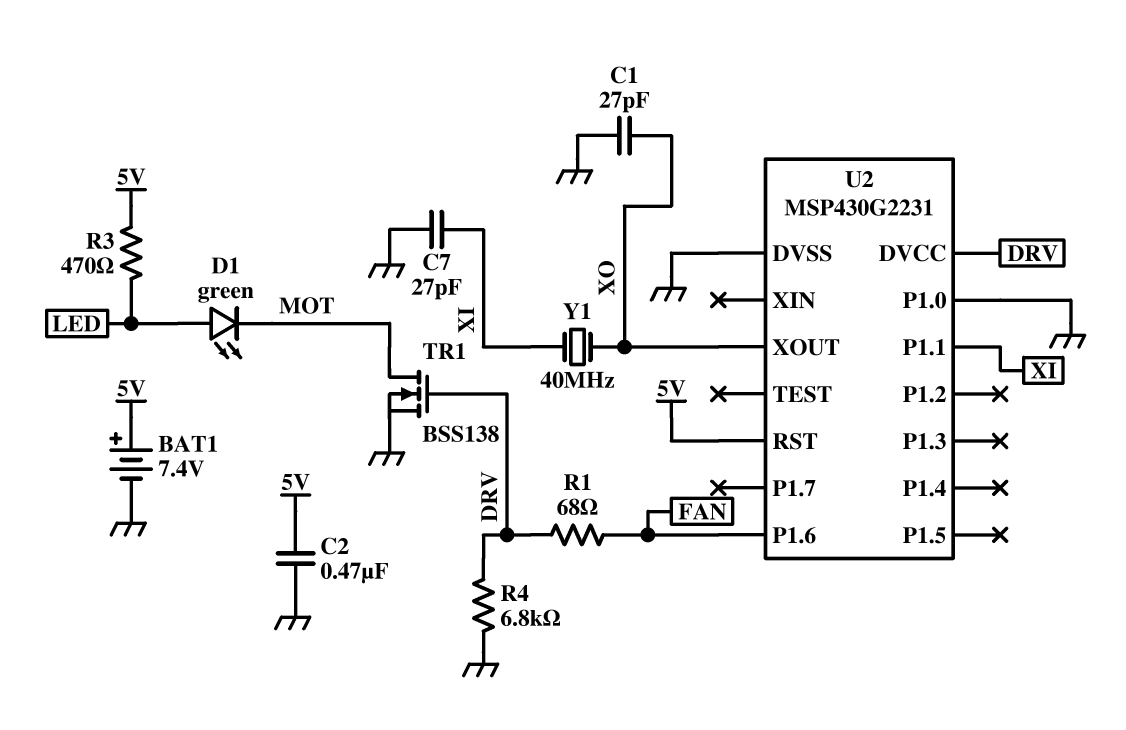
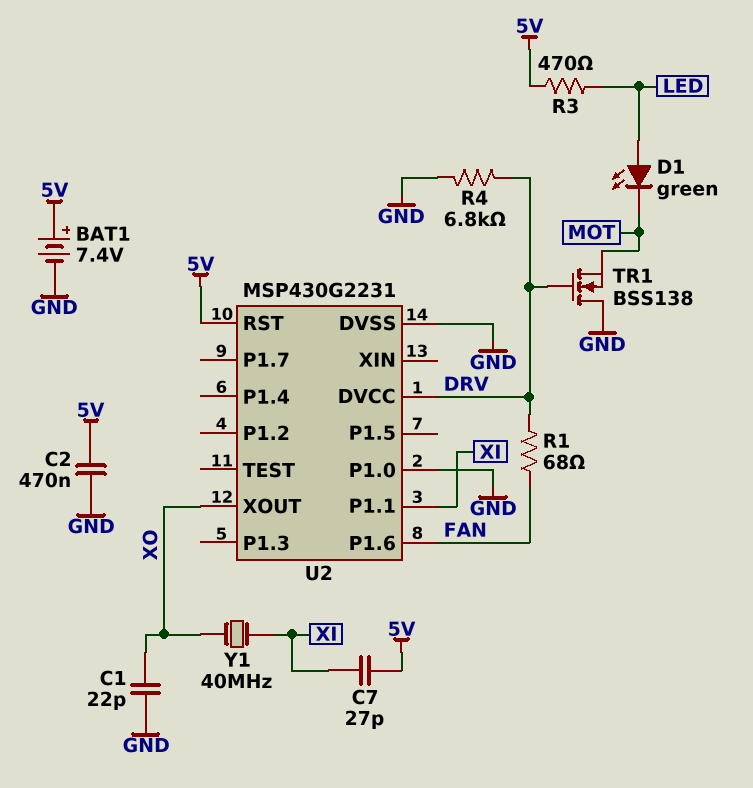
C1: 27pF (GND, XO) -> 22pF (GND, XO)
C7: 27pF (GND, XI) -> 27pF (5V, XI)
TR1: NMOS BSS138 (G DRV, D MOT, S GND) -> NMOS BSS138 (G DRV, D GND, S MOT)

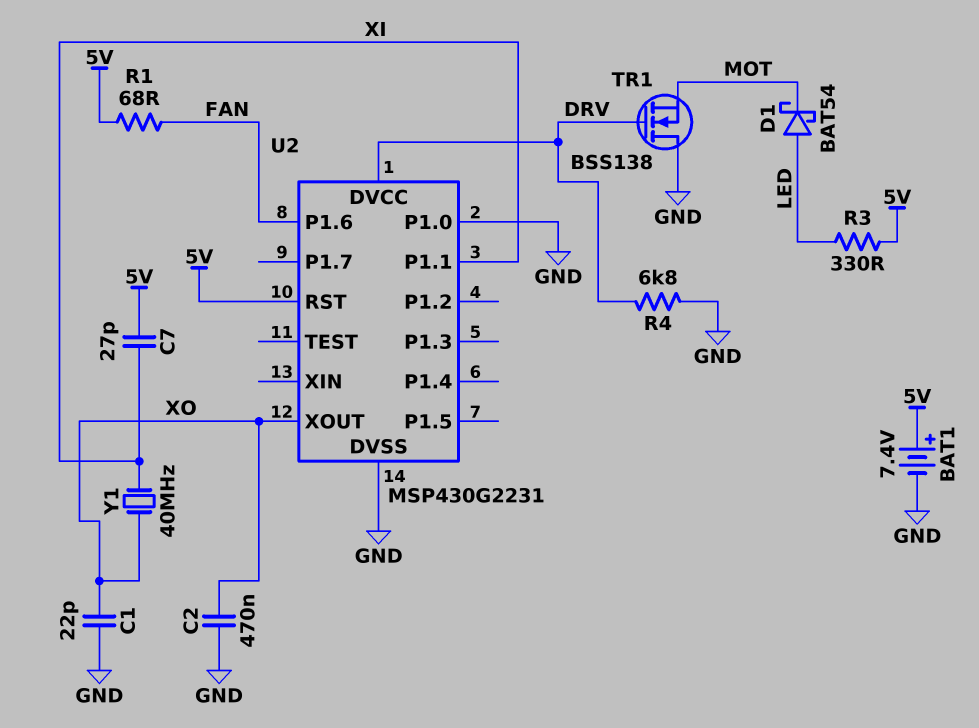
C2: 470nF (5V, GND) -> 470nF (GND, XO)
D1: LED green (A LED, K MOT) -> schottky BAT54 (A LED, K MOT)
R1: 68 (DRV, FAN) -> 68 (5V, FAN)
R3: 470 (5V, LED) -> 330 (5V, LED)

